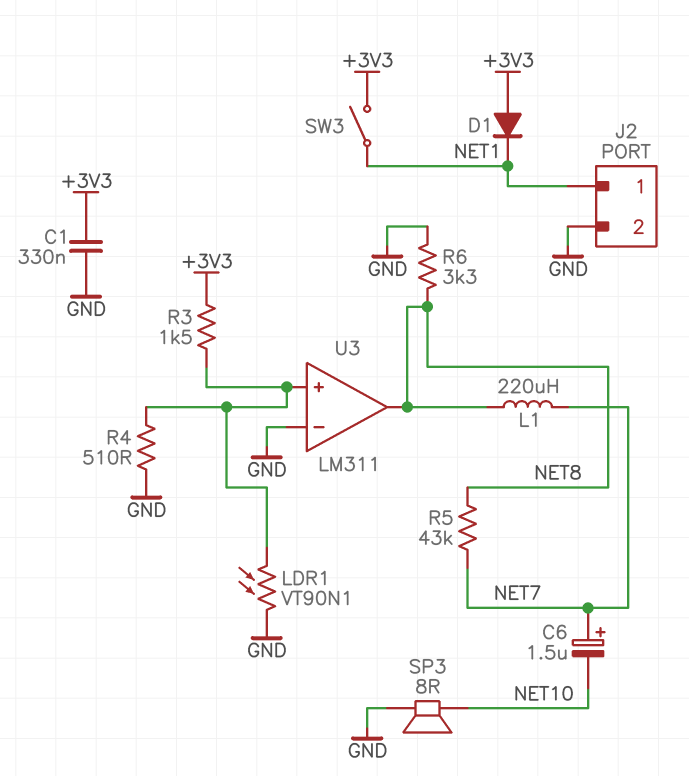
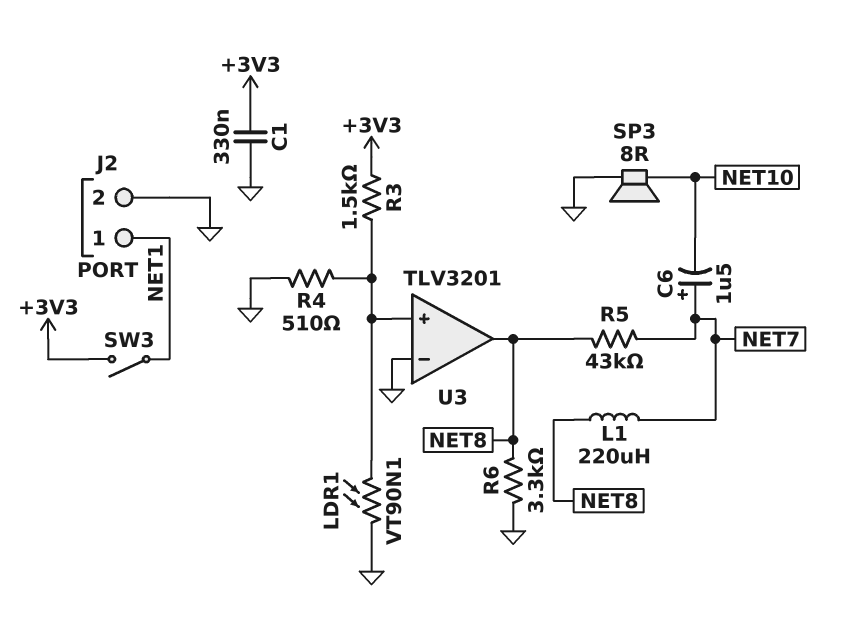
D1: diode (A +3V3, K NET1) -> none
U3: LM311 -> TLV3201

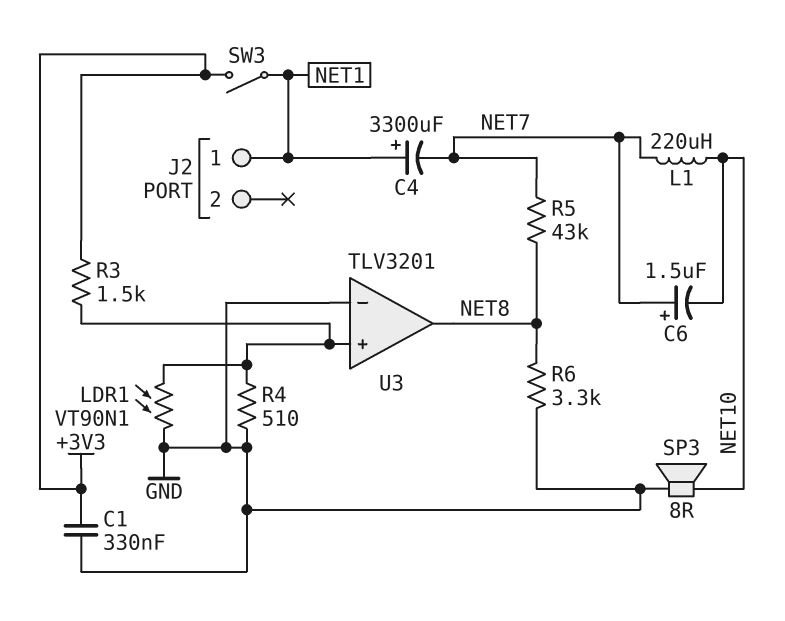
C4: none -> 3300uF (plus NET1, minus NET7)
J2 pin 2: GND -> none
L1: 220uH (NET7, NET8) -> 220uH (NET7, NET10)

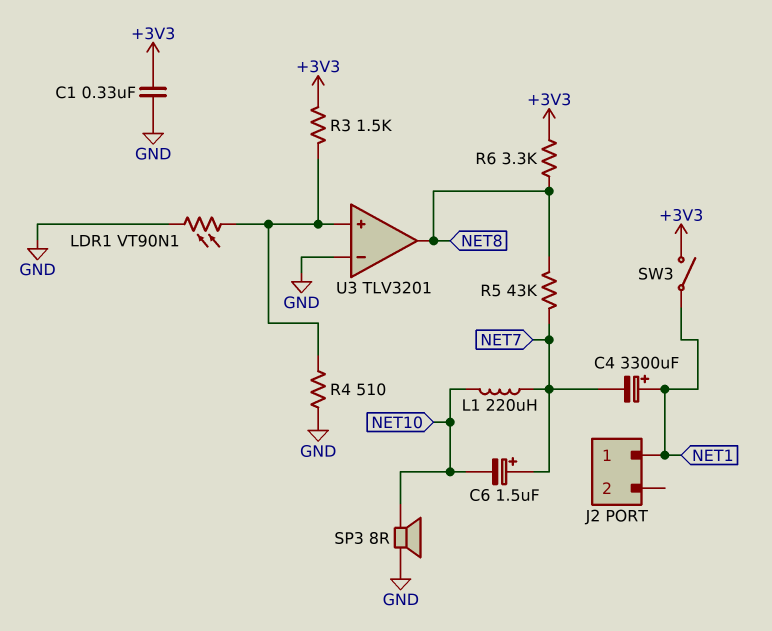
R6: 3.3k (GND, NET8) -> 3.3k (+3V3, NET8)

